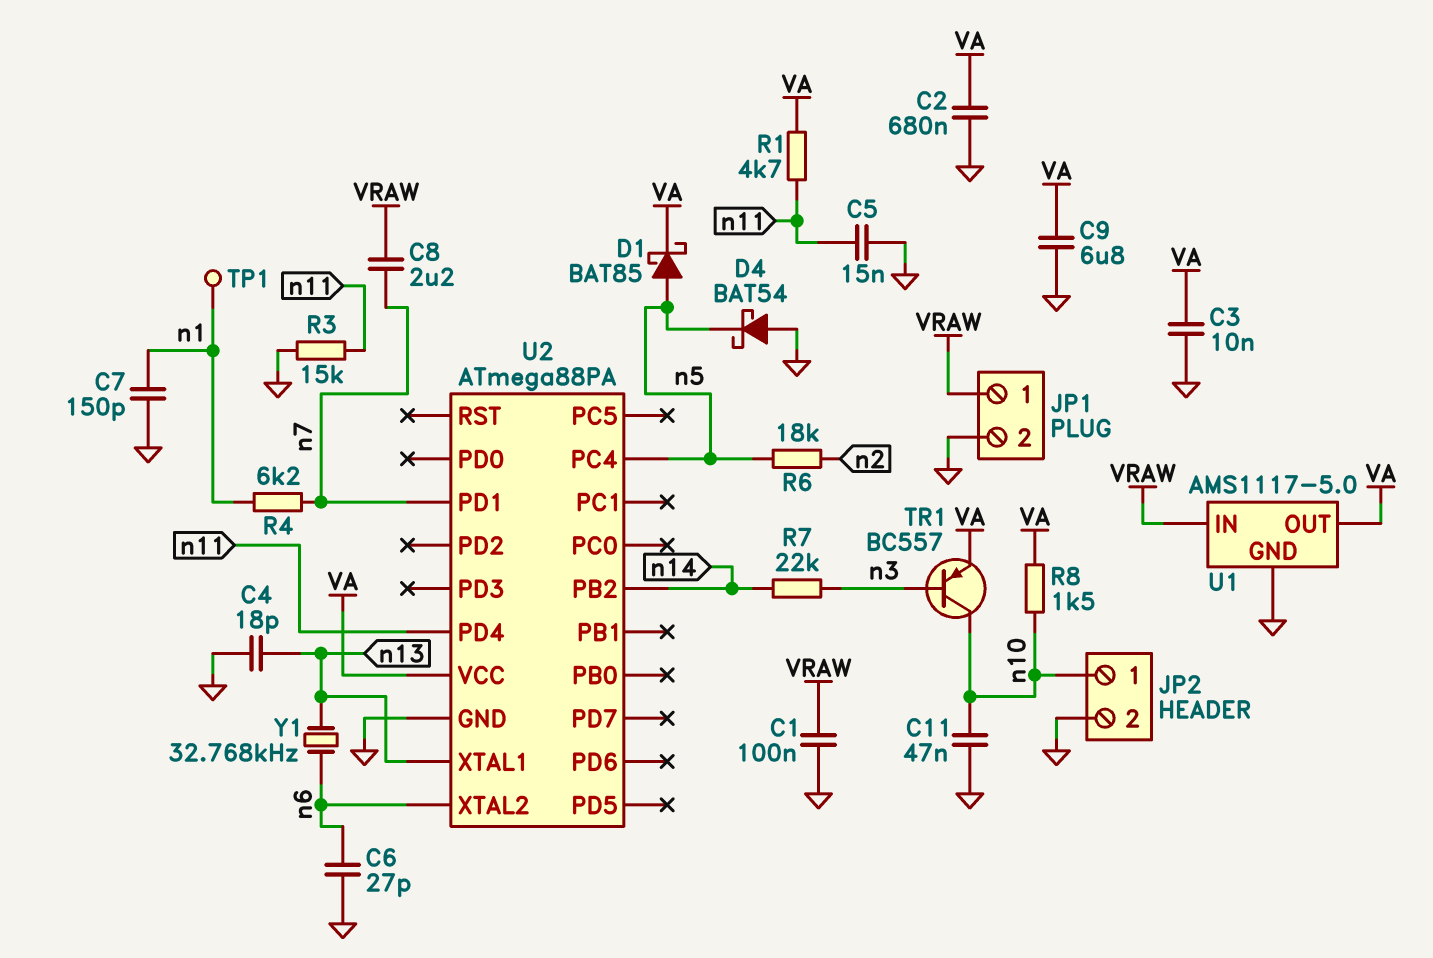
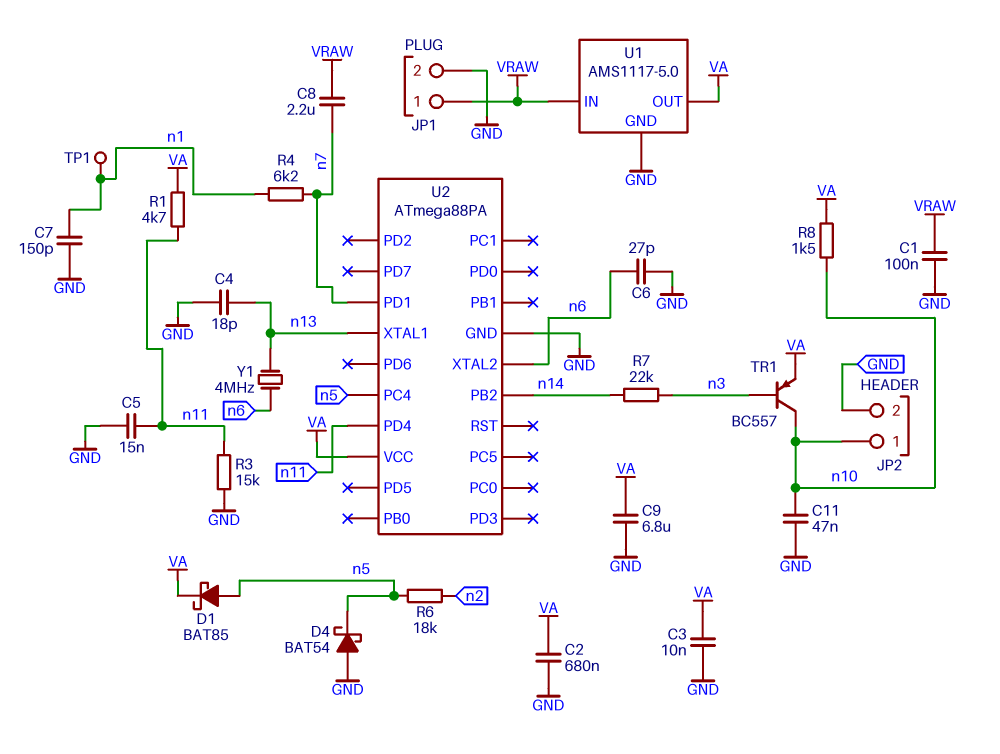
Y1: 32.768kHz (n6, n13) -> 4MHz (n6, n13)

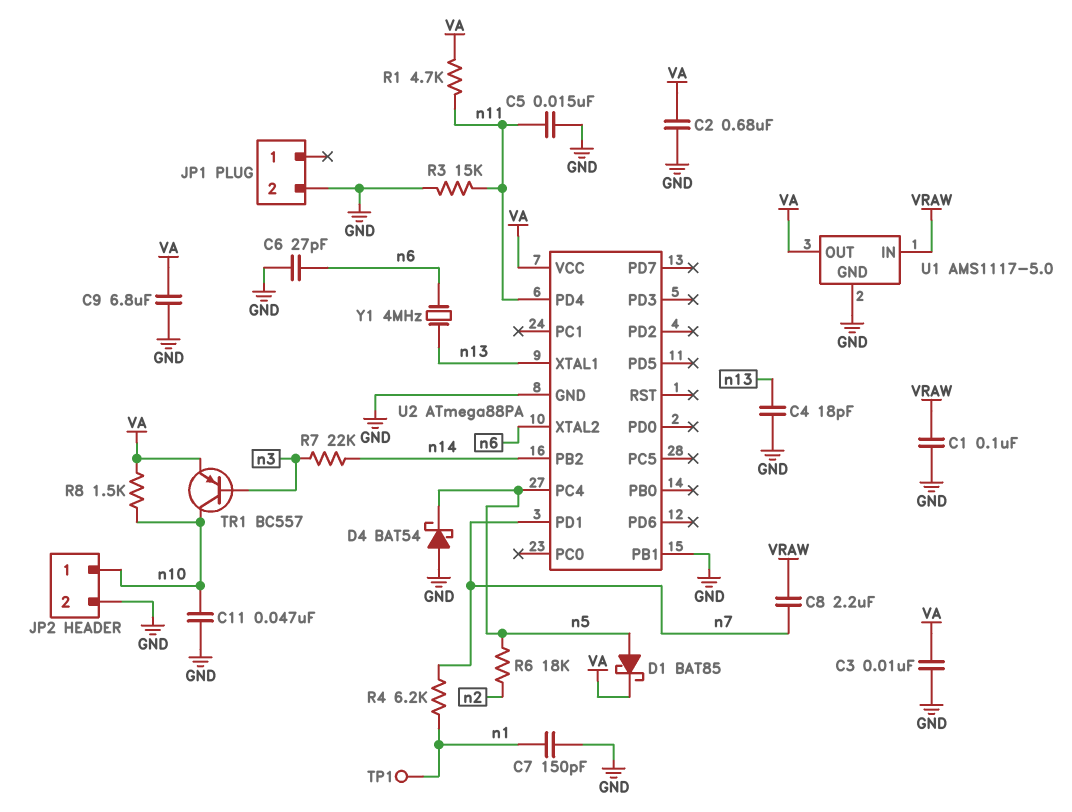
JP1 pin 1: VRAW -> none
U2 pin PB1: none -> GND

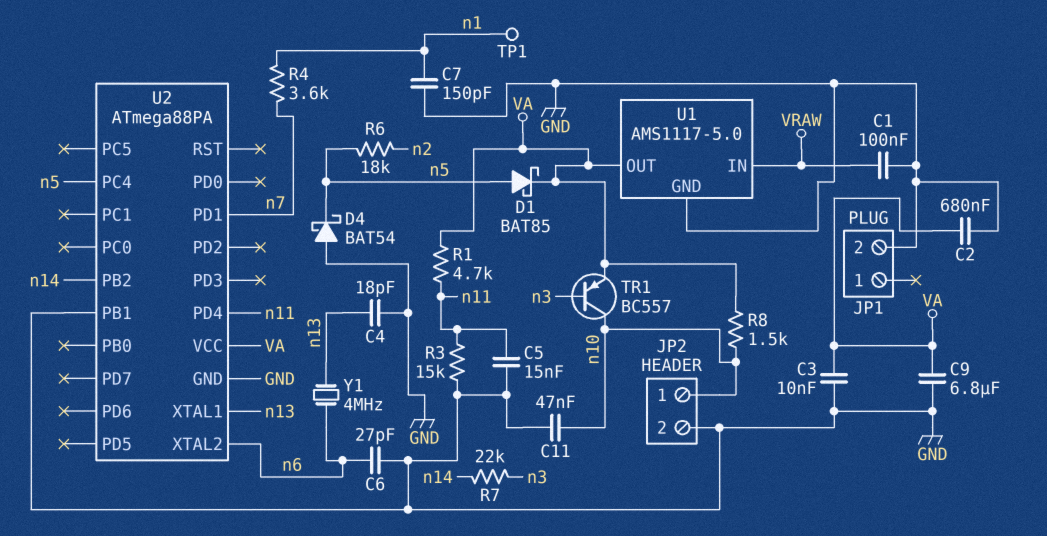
C8: 2.2uF (VRAW, n7) -> none
R4: 6.2k (n1, n7) -> 3.6k (n1, n7)

